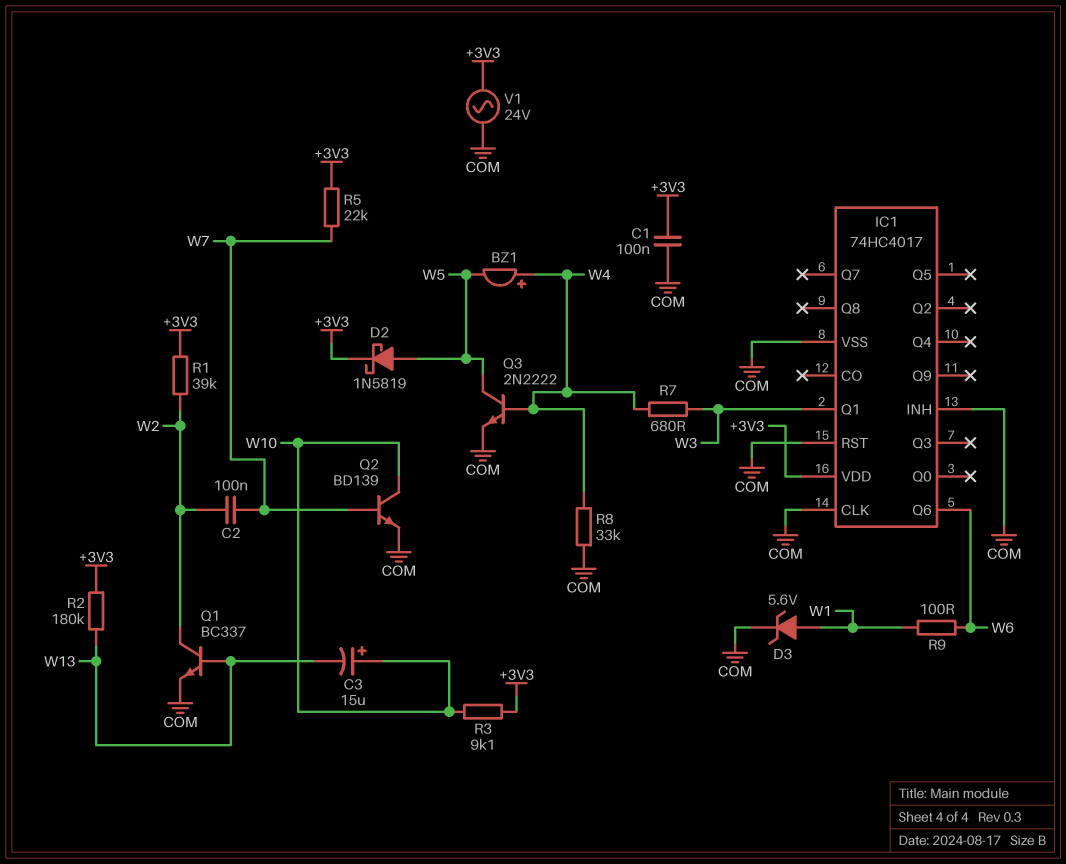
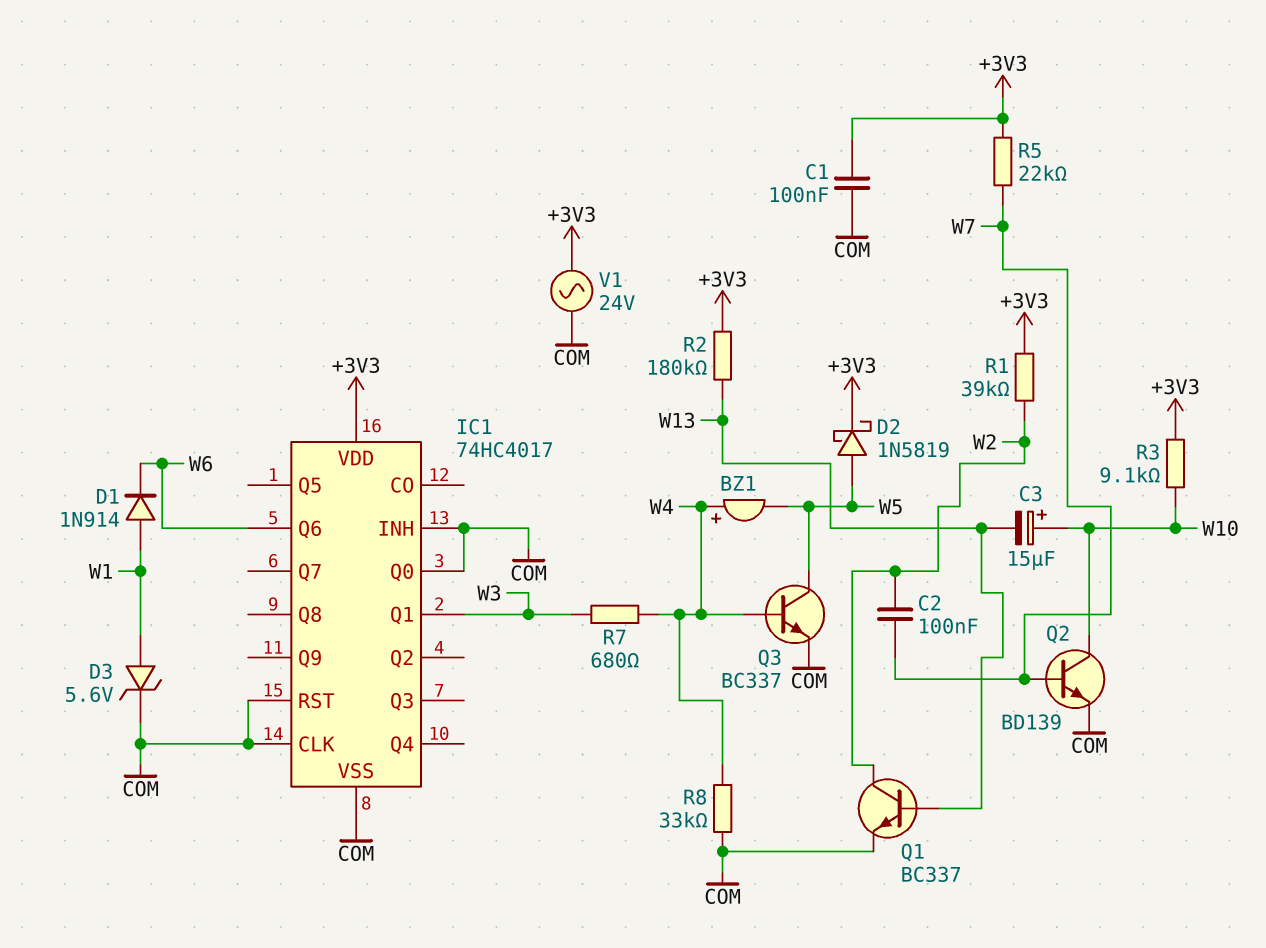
D1: none -> diode 1N914 (A W1, K W6)
IC1 pin Q0: none -> COM
Q3: NPN 2N2222 (B W4, C W5, E COM) -> NPN BC337 (B W4, C W5, E COM)
R9: 100 (W1, W6) -> none

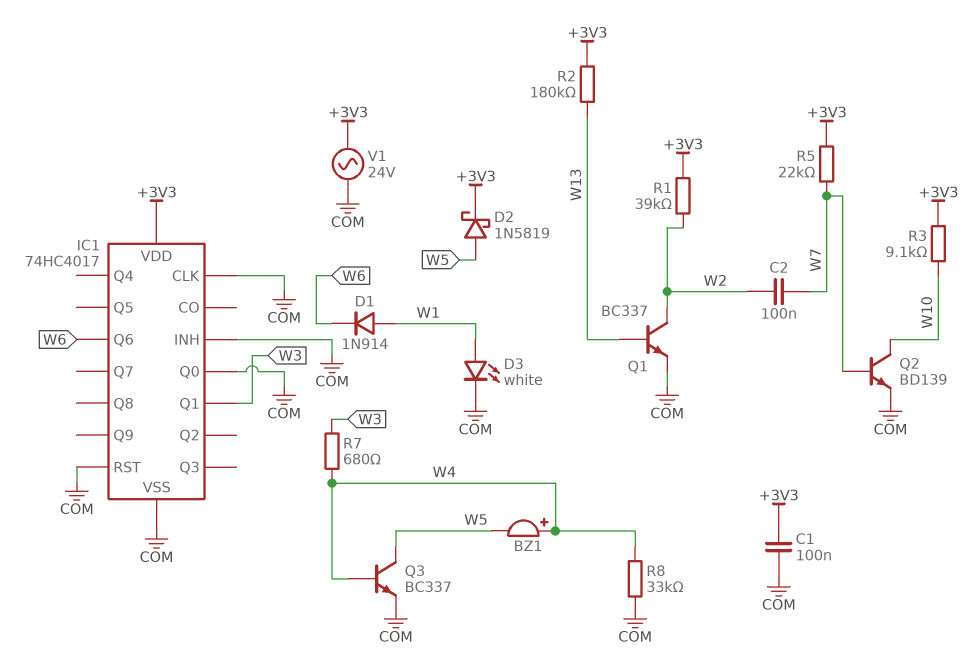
C3: 15uF (plus W10, minus W13) -> none
D3: zener 5.6V (A W1, K COM) -> LED white (A W1, K COM)

